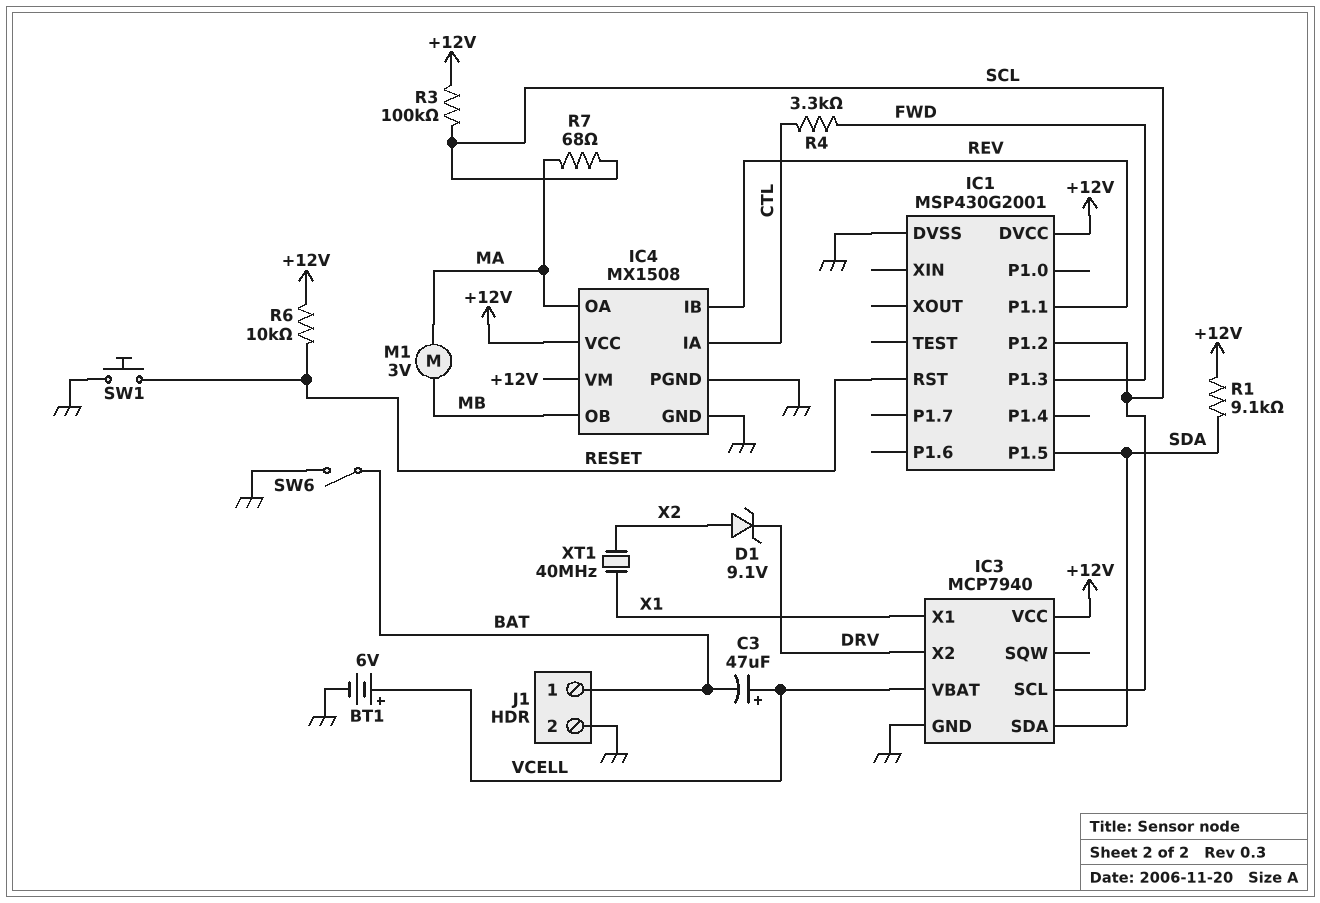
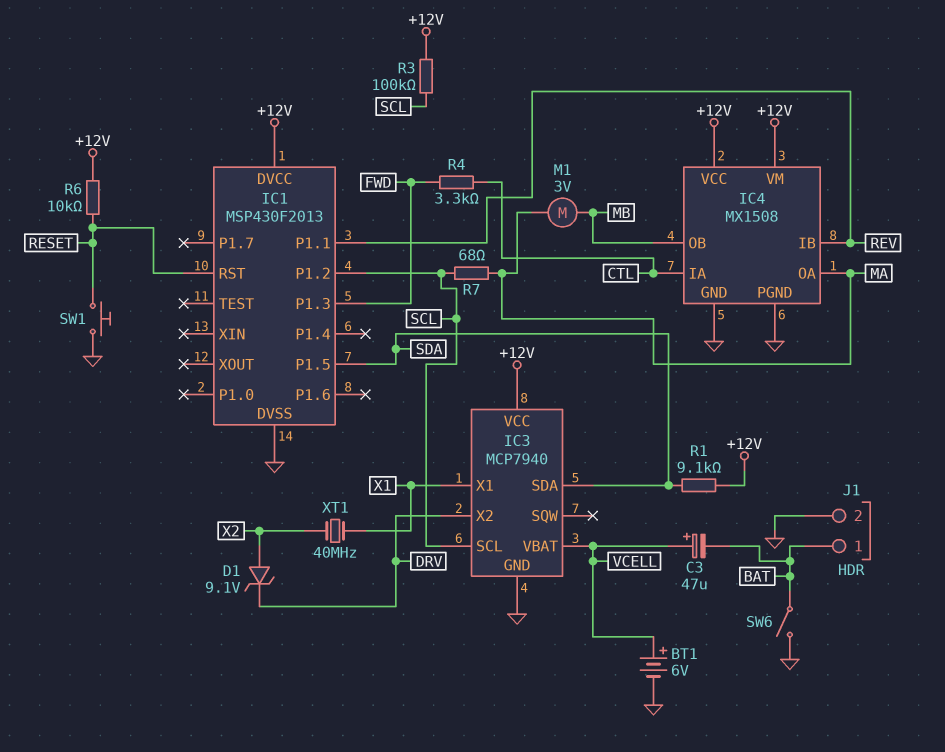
IC1: MSP430G2001 -> MSP430F2013

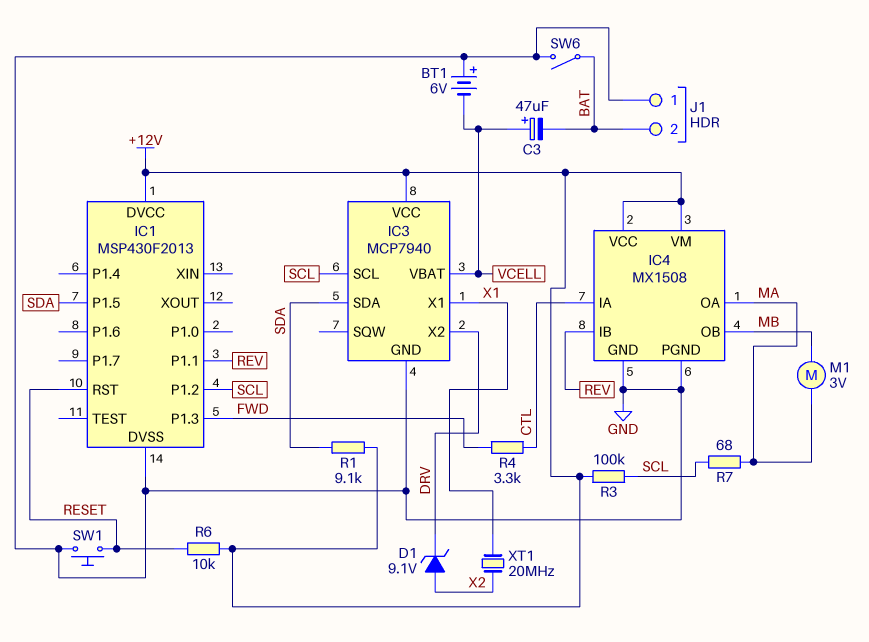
BT1: 6V (plus VCELL, minus GND) -> 6V (plus GND, minus VCELL)
J1 pin 1: BAT -> GND
J1 pin 2: GND -> BAT
XT1: 40MHz (X1, X2) -> 20MHz (X1, X2)

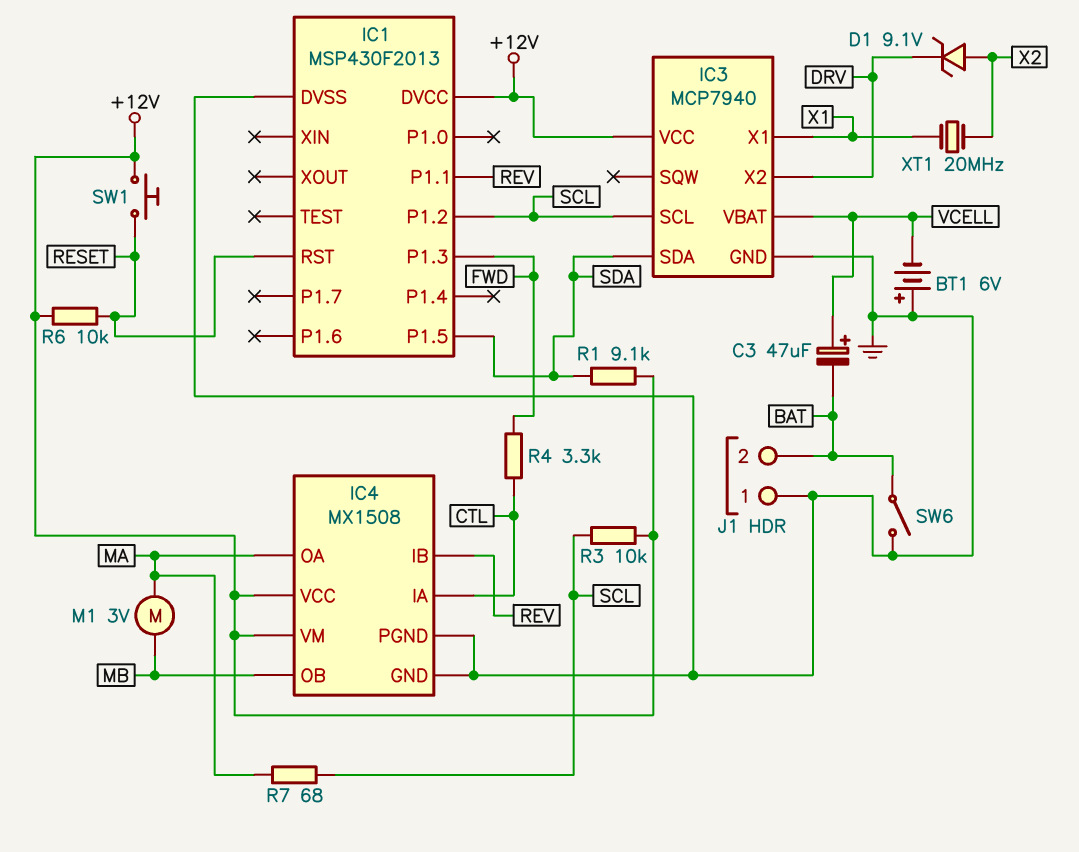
R3: 100k (+12V, SCL) -> 10k (+12V, SCL)
SW1: button (GND, RESET) -> button (+12V, RESET)

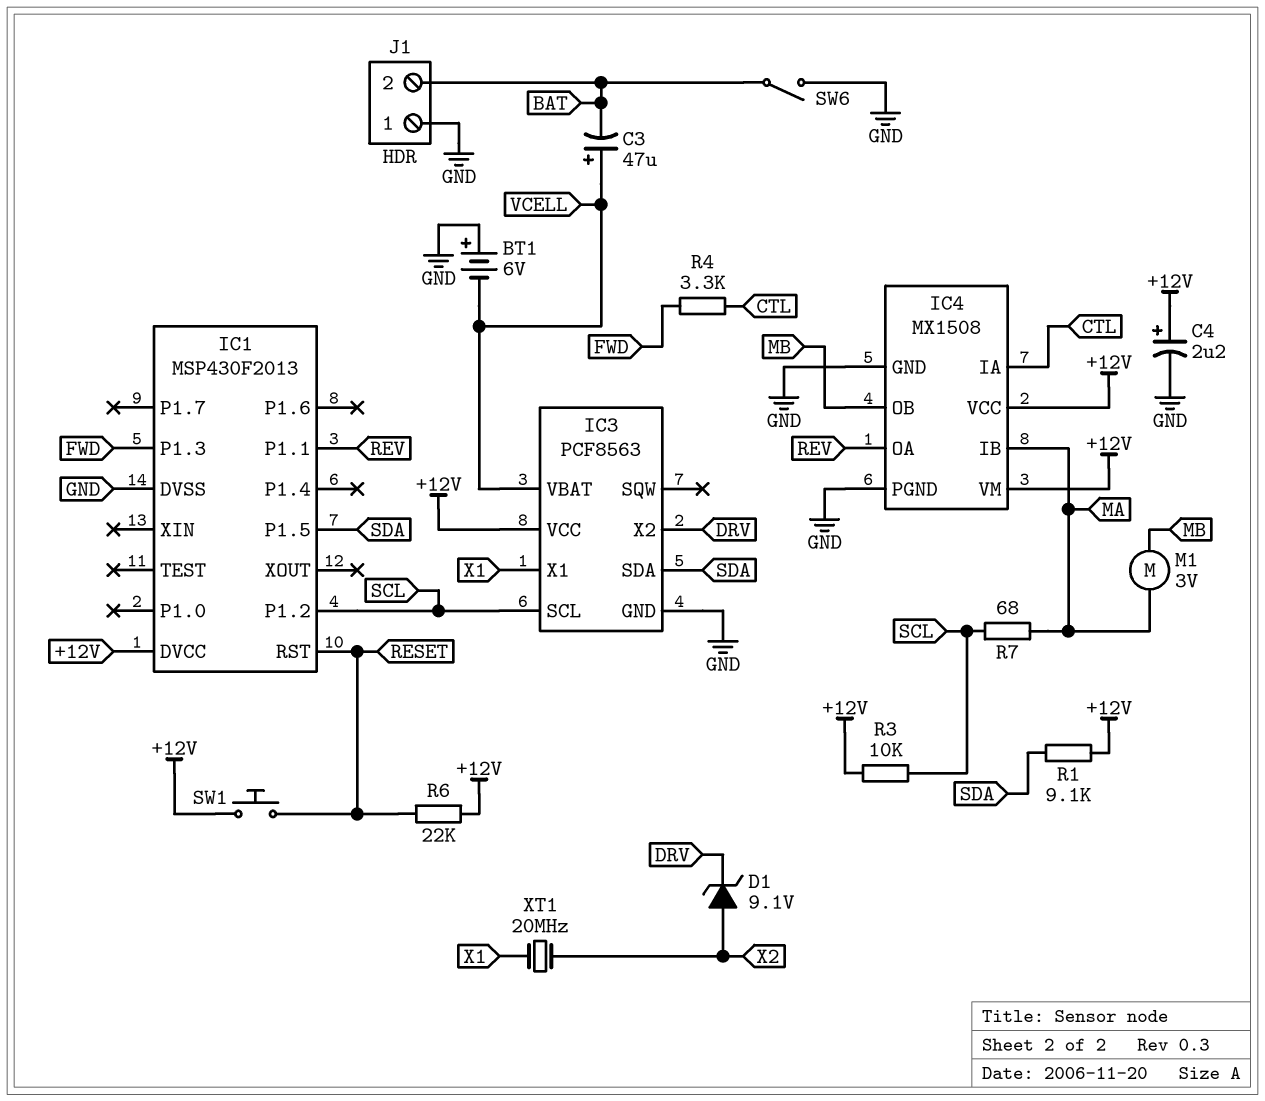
C4: none -> 2.2uF (plus +12V, minus GND)
IC3: MCP7940 -> PCF8563
IC4 pin IB: REV -> MA
IC4 pin OA: MA -> REV
R6: 10k (+12V, RESET) -> 22k (+12V, RESET)

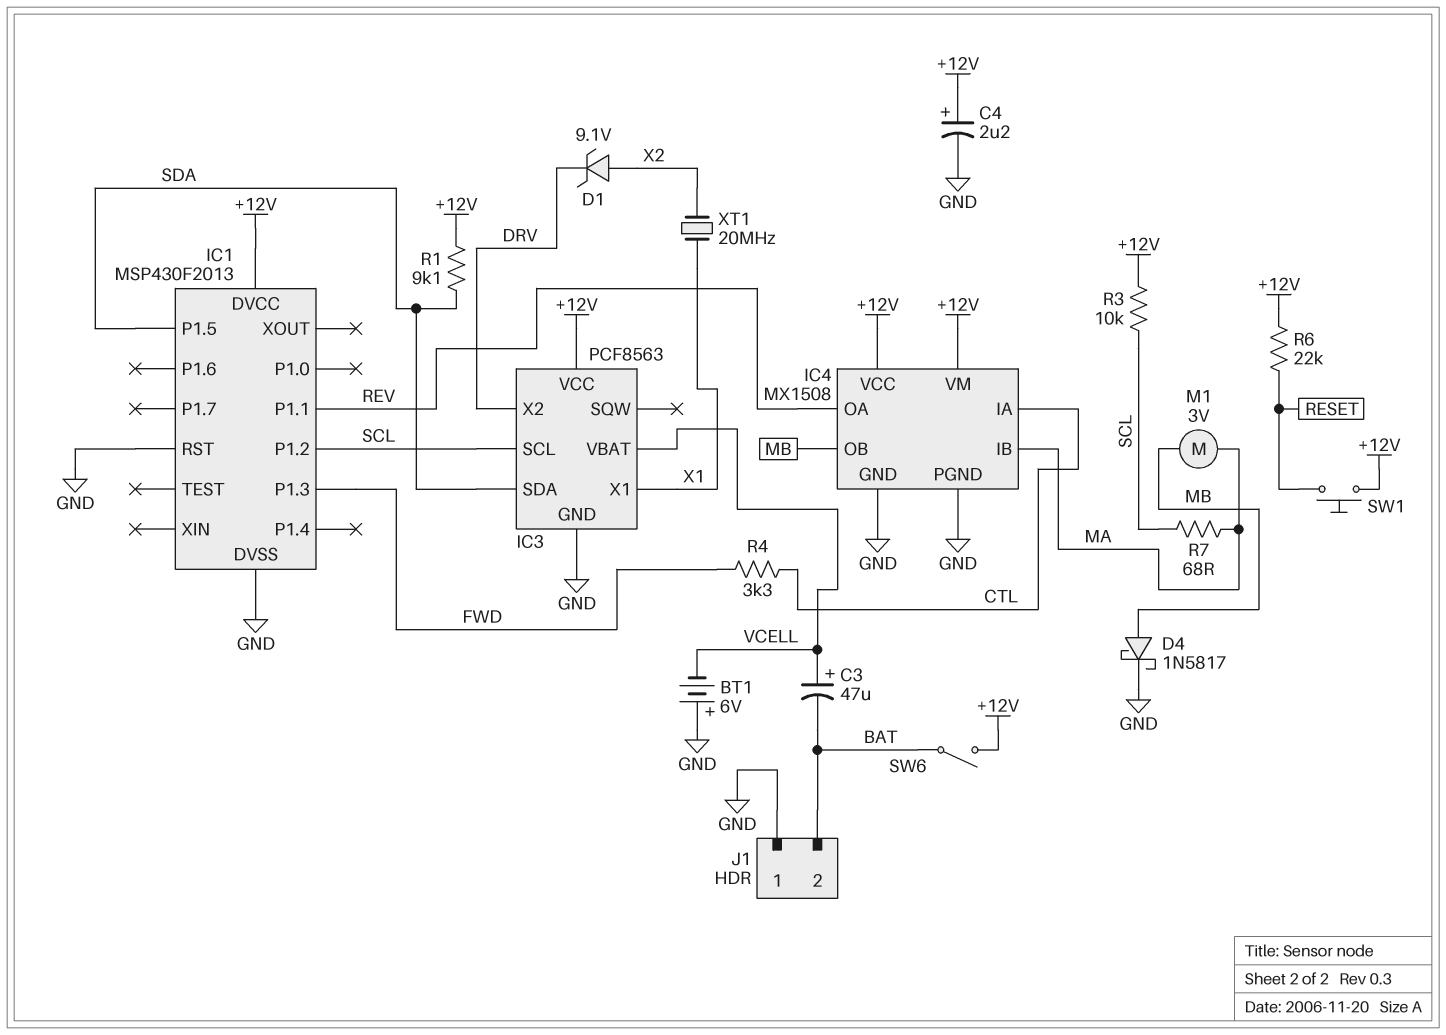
D4: none -> schottky 1N5817 (A MB, K GND)
IC1 pin RST: RESET -> GND
SW6: switch (BAT, GND) -> switch (+12V, BAT)

